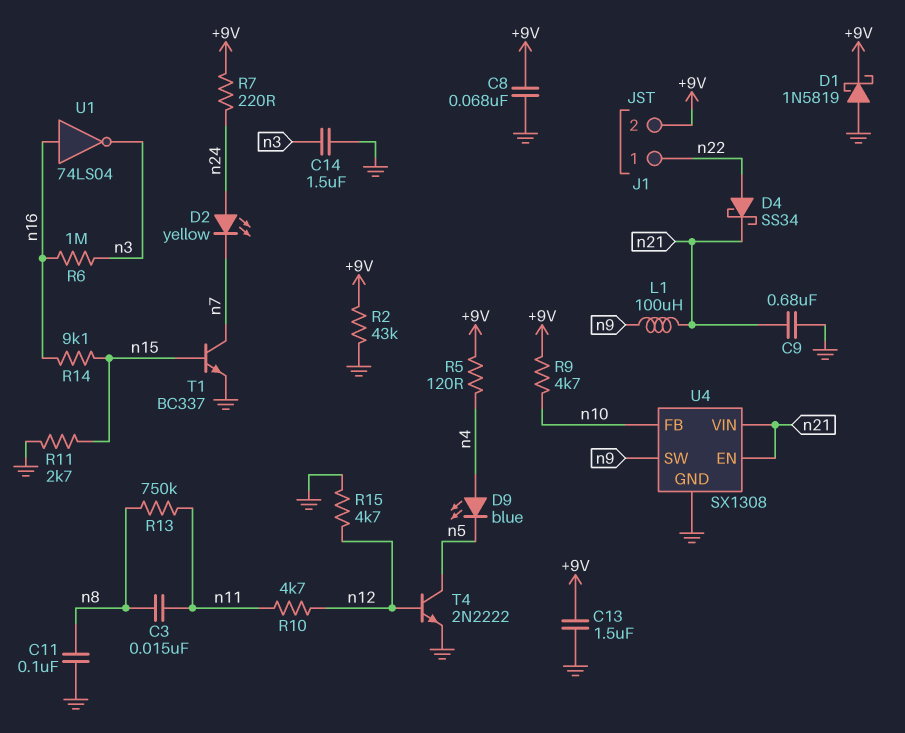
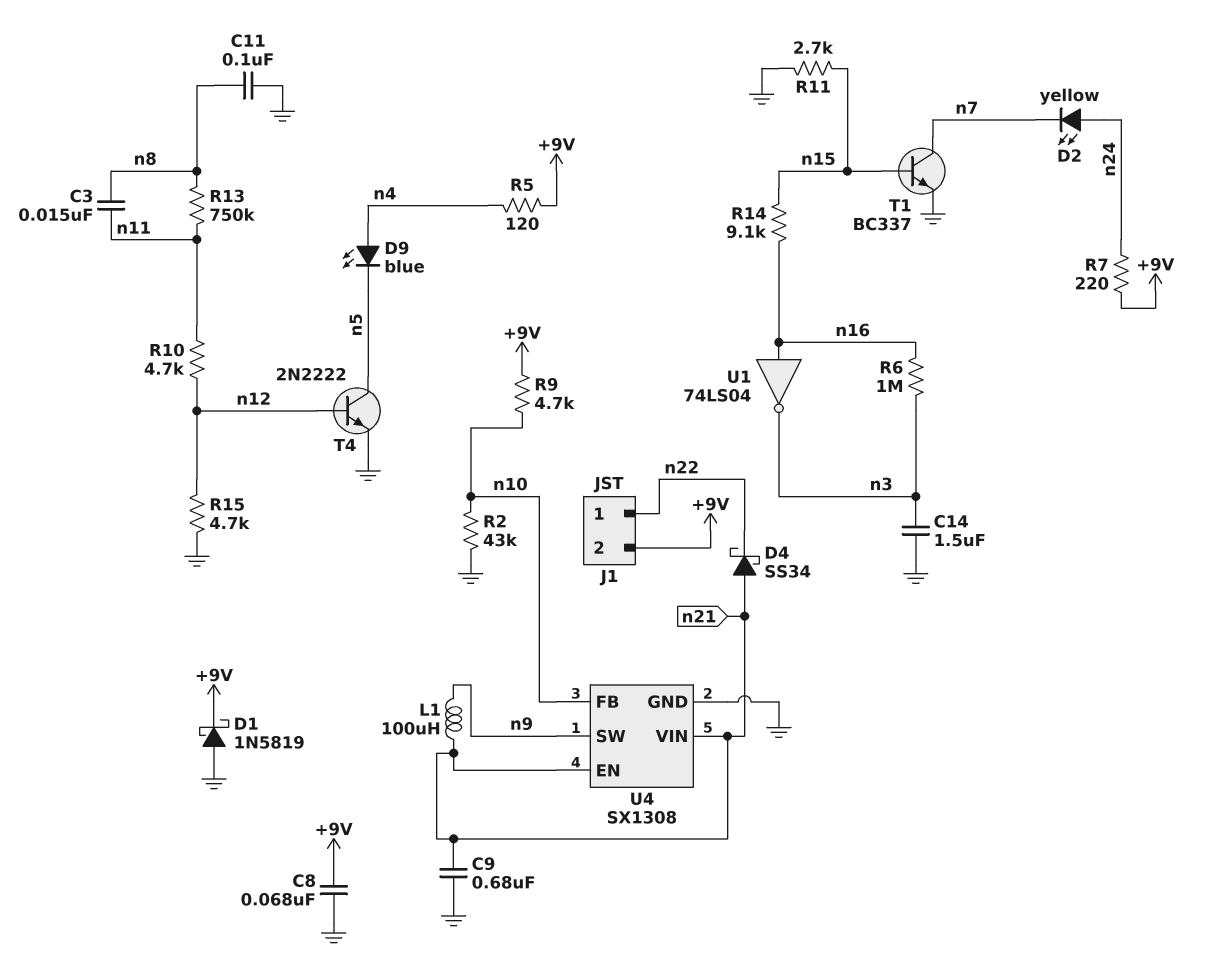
C13: 1.5uF (+9V, GND) -> none
D4: schottky SS34 (A n22, K n21) -> schottky SS34 (A n21, K n22)
R2: 43k (+9V, GND) -> 43k (GND, n10)

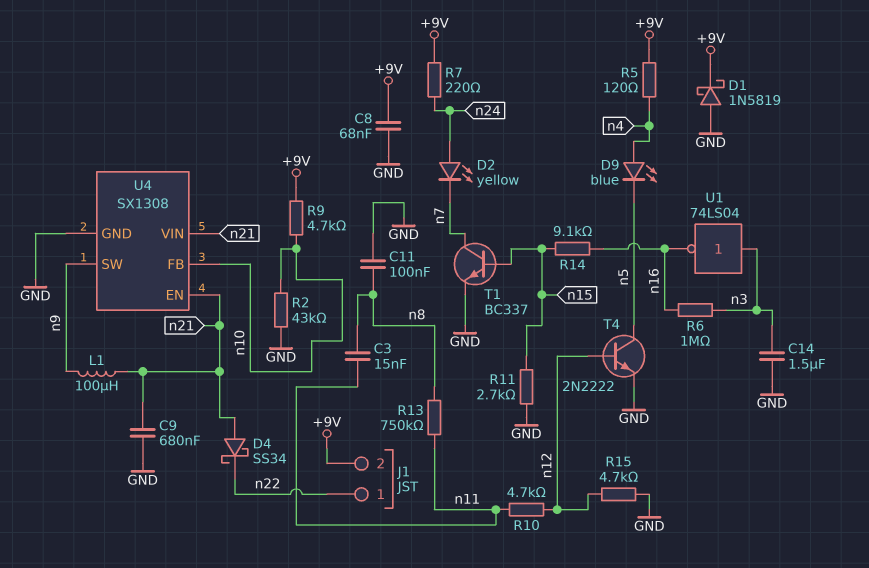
U1: NOT 74LS04 (in n16, out n3) -> NOT 74LS04 (in n3, out n16)

